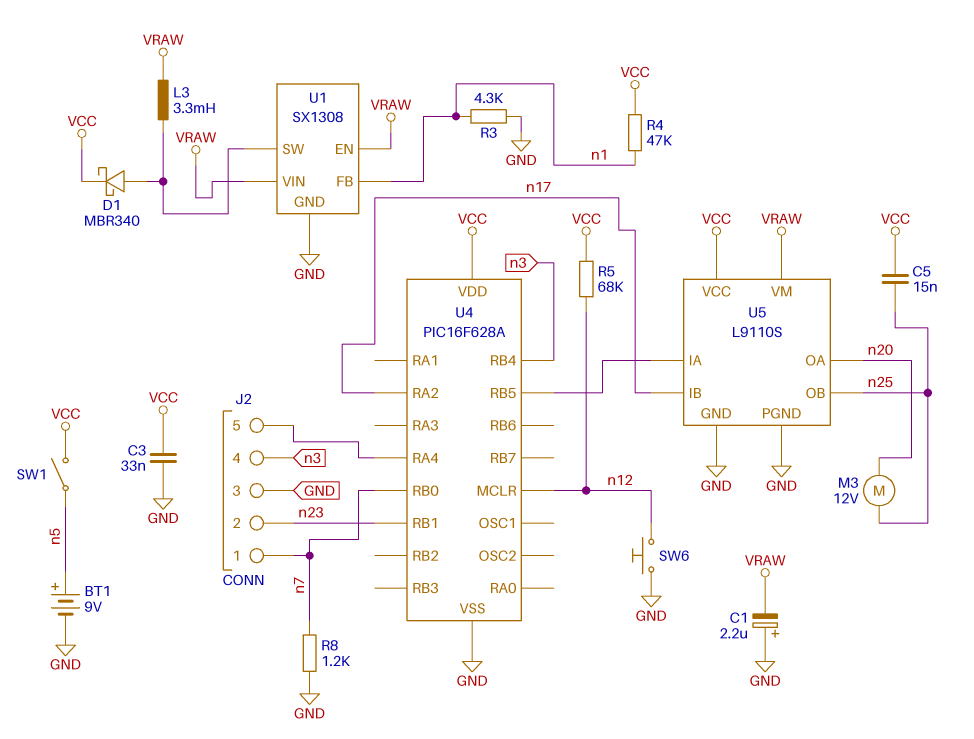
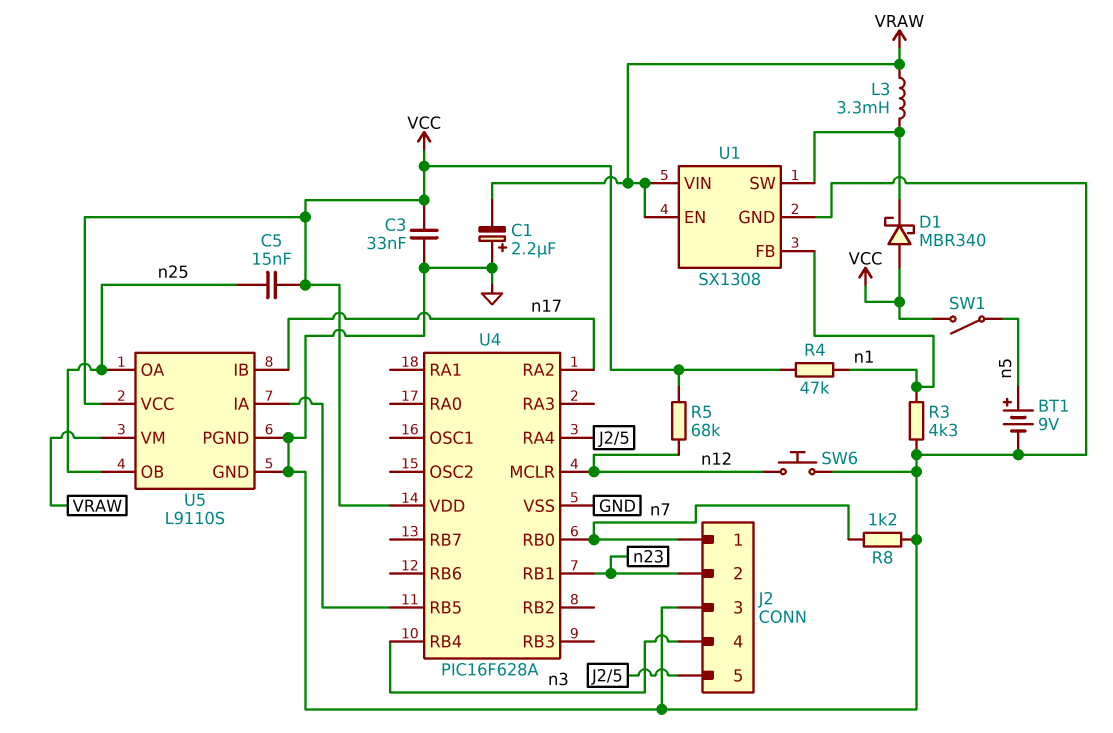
D1: schottky MBR340 (A U1/SW, K VCC) -> schottky MBR340 (A VCC, K U1/SW)
M3: motor 12V (n20, n25) -> none
U5 pin OA: n20 -> n25

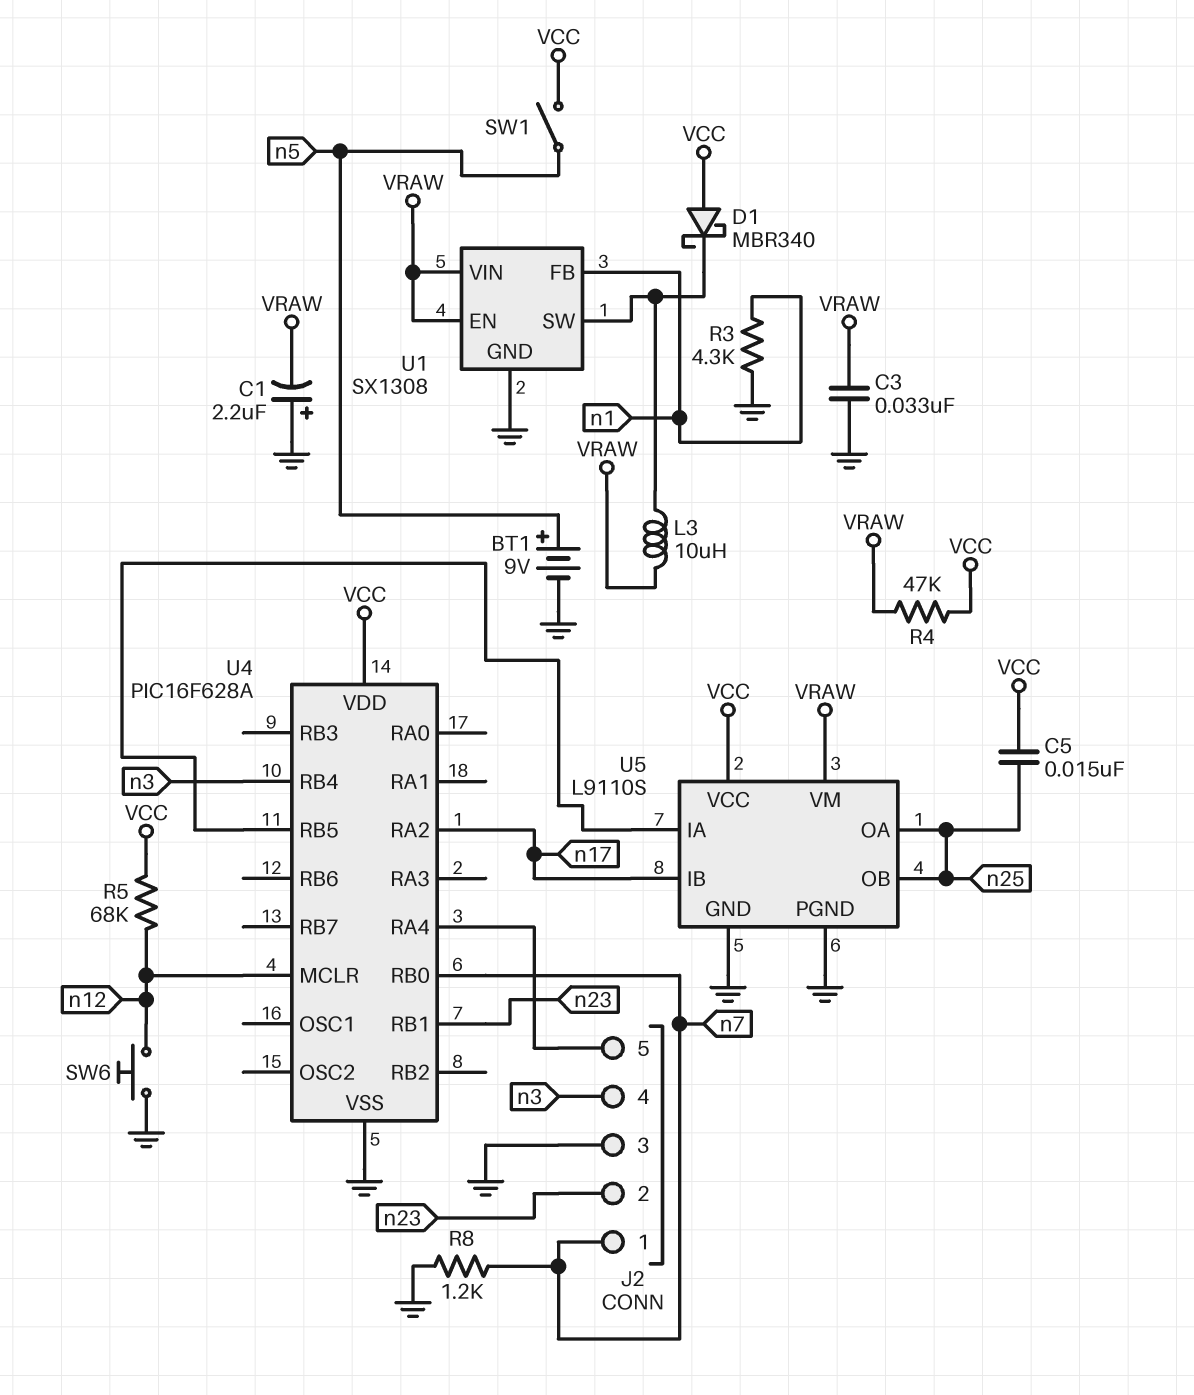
C3: 33nF (GND, VCC) -> 33nF (GND, VRAW)
L3: 3.3mH (U1/SW, VRAW) -> 10uH (U1/SW, VRAW)
R4: 47k (VCC, n1) -> 47k (VCC, VRAW)

